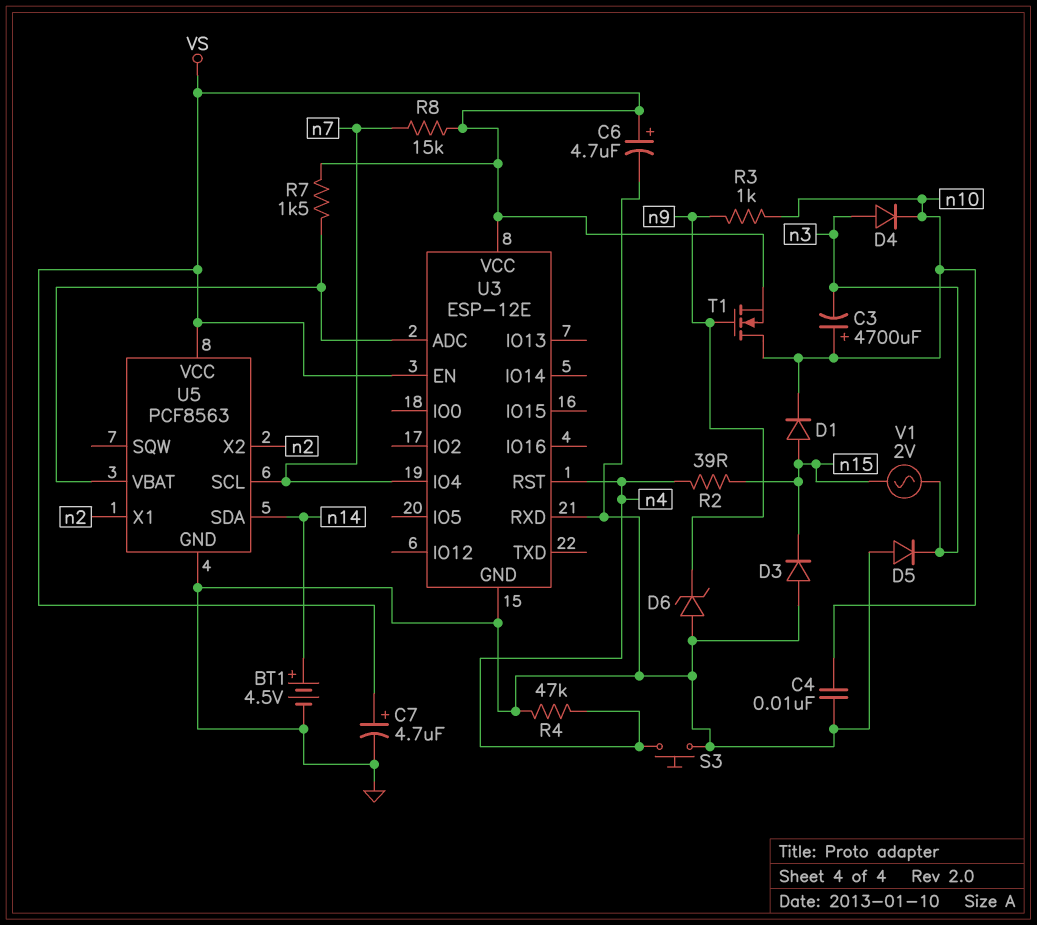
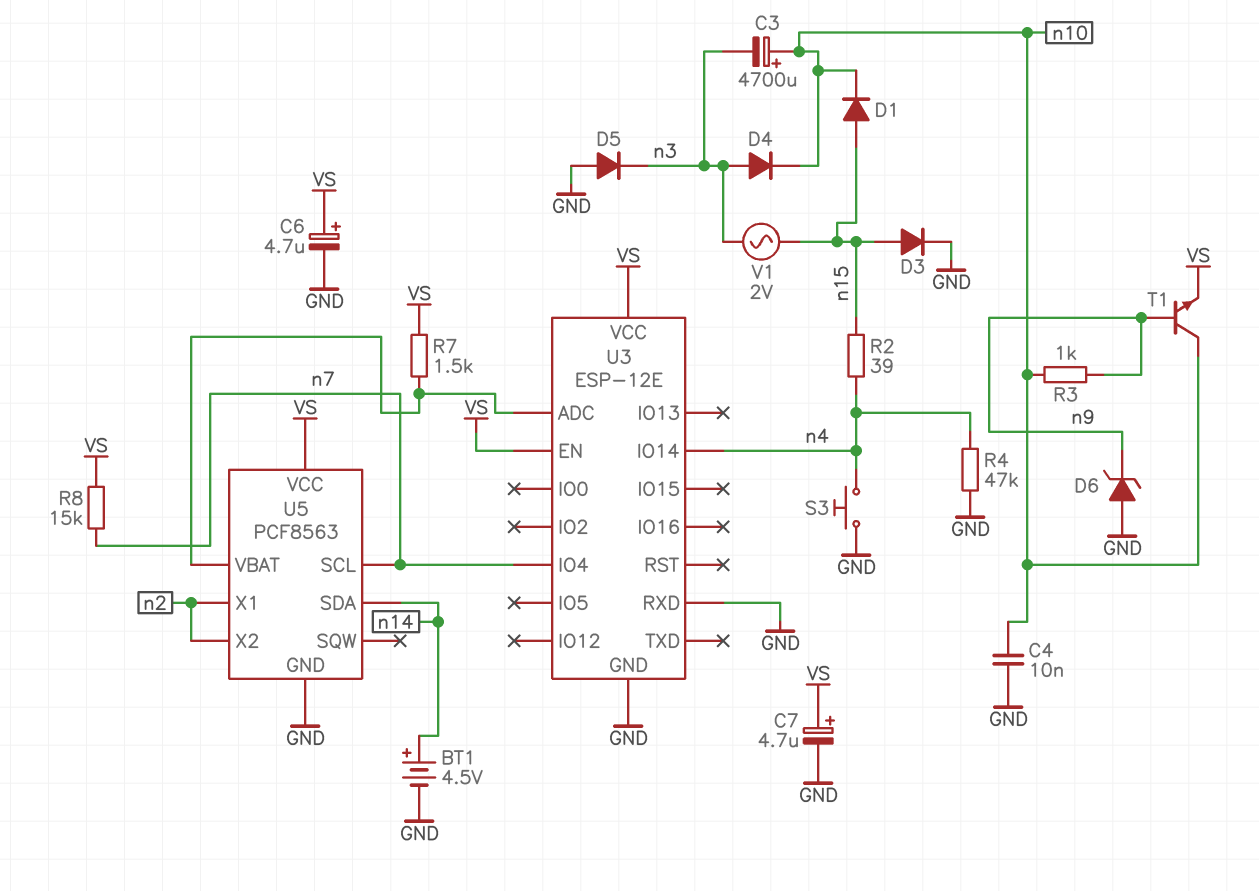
D3: diode (A GND, K n15) -> diode (A n15, K GND)
T1: NMOS (G n9, D n10, S VS) -> NPN (B n9, C n10, E VS)
U3 pin IO14: none -> n4
U3 pin RST: n4 -> none

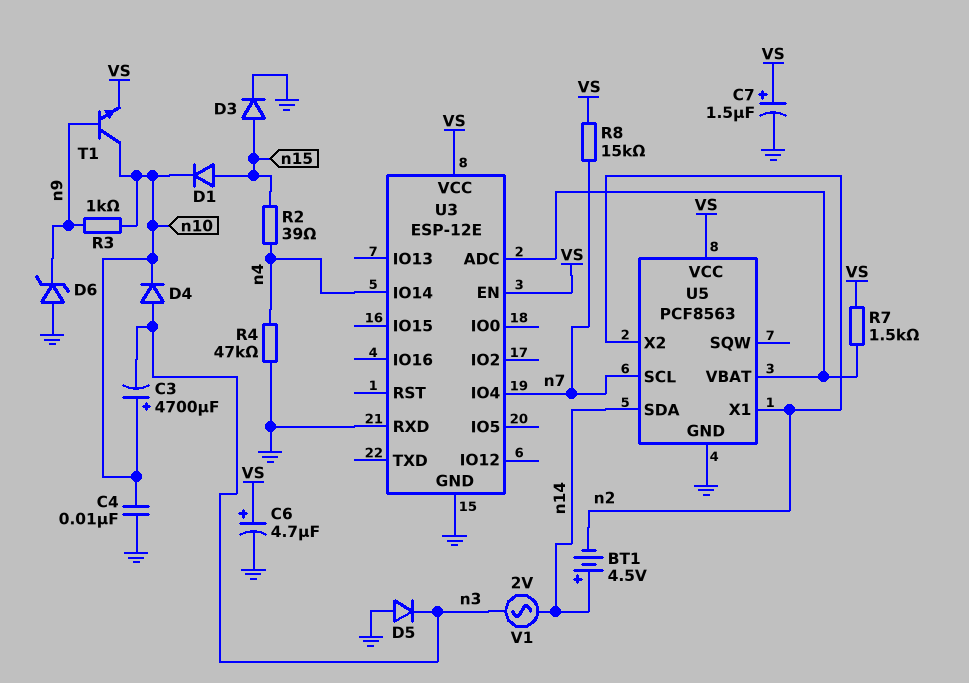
BT1: 4.5V (plus n14, minus GND) -> 4.5V (plus n14, minus n2)
C7: 4.7uF (plus VS, minus GND) -> 1.5uF (plus VS, minus GND)
S3: button (GND, n4) -> none
V1: AC 2V (n3, n15) -> AC 2V (n3, n14)

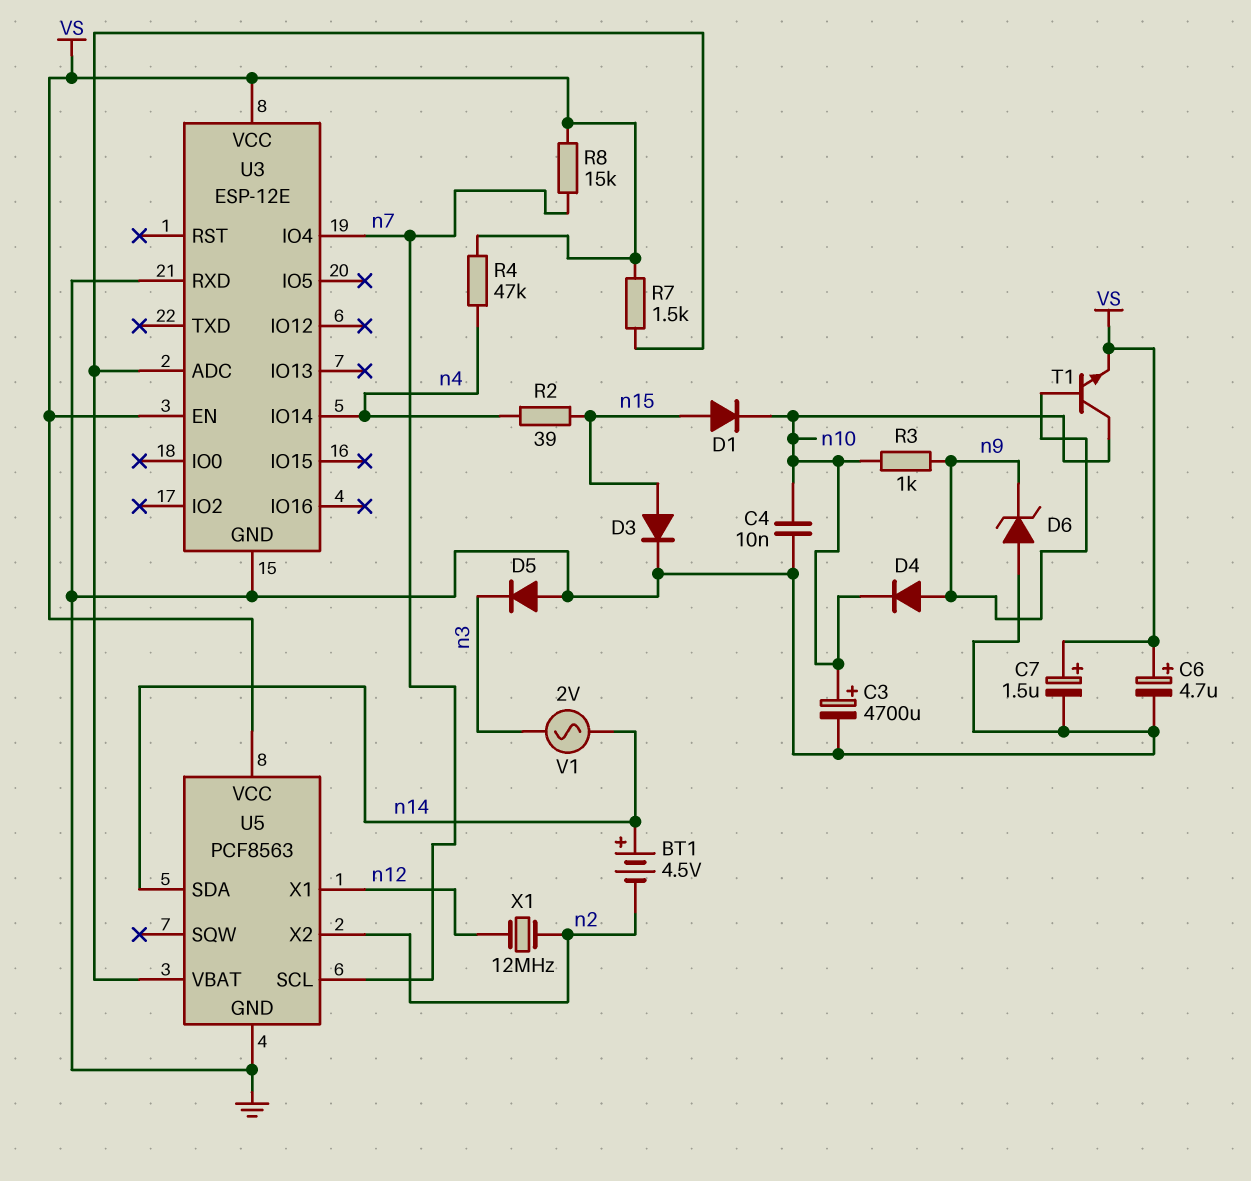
C3: 4700uF (plus n10, minus n3) -> 4700uF (plus n10, minus GND)
D4: diode (A n3, K n10) -> diode (A n9, K n10)
R4: 47k (GND, n4) -> 47k (VS, n4)
U5 pin X1: n2 -> n12
X1: none -> 12MHz (n2, n12)

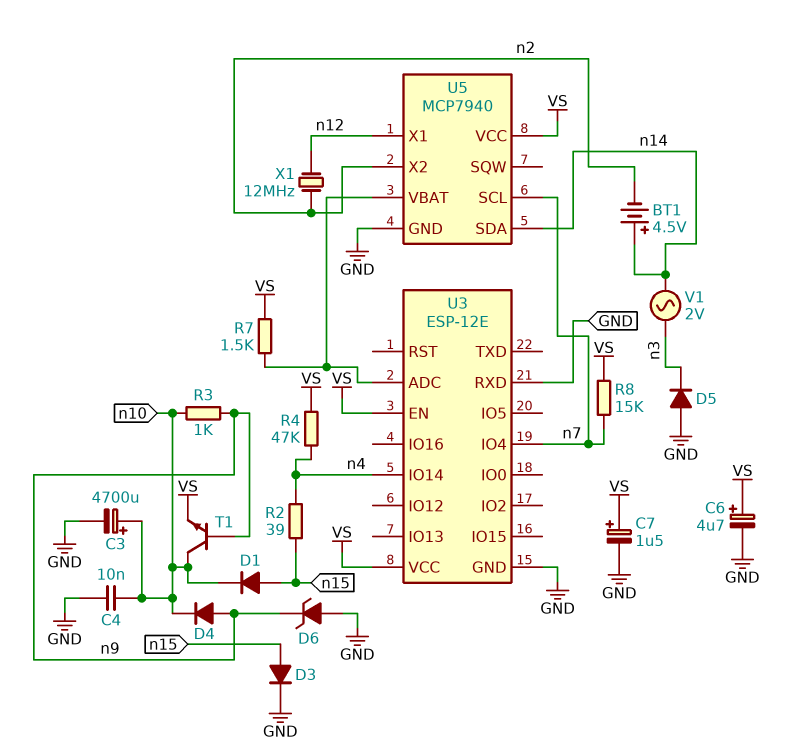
U5: PCF8563 -> MCP7940

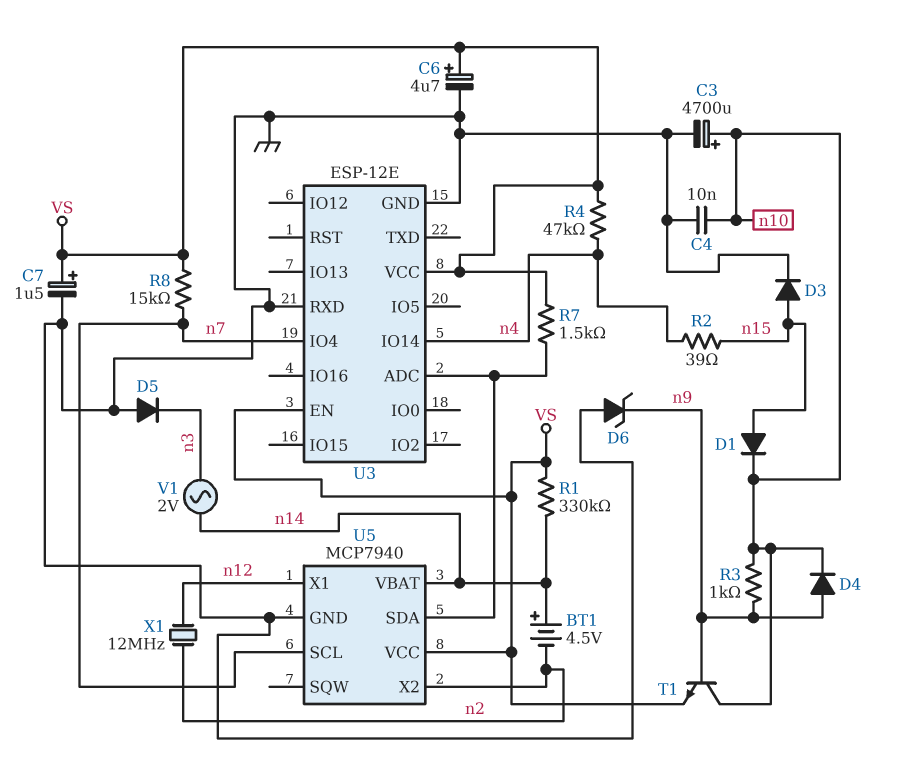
R1: none -> 330k (VS, n14)
U5 pin SDA: n14 -> U3/ADC
U5 pin VBAT: U3/ADC -> n14

